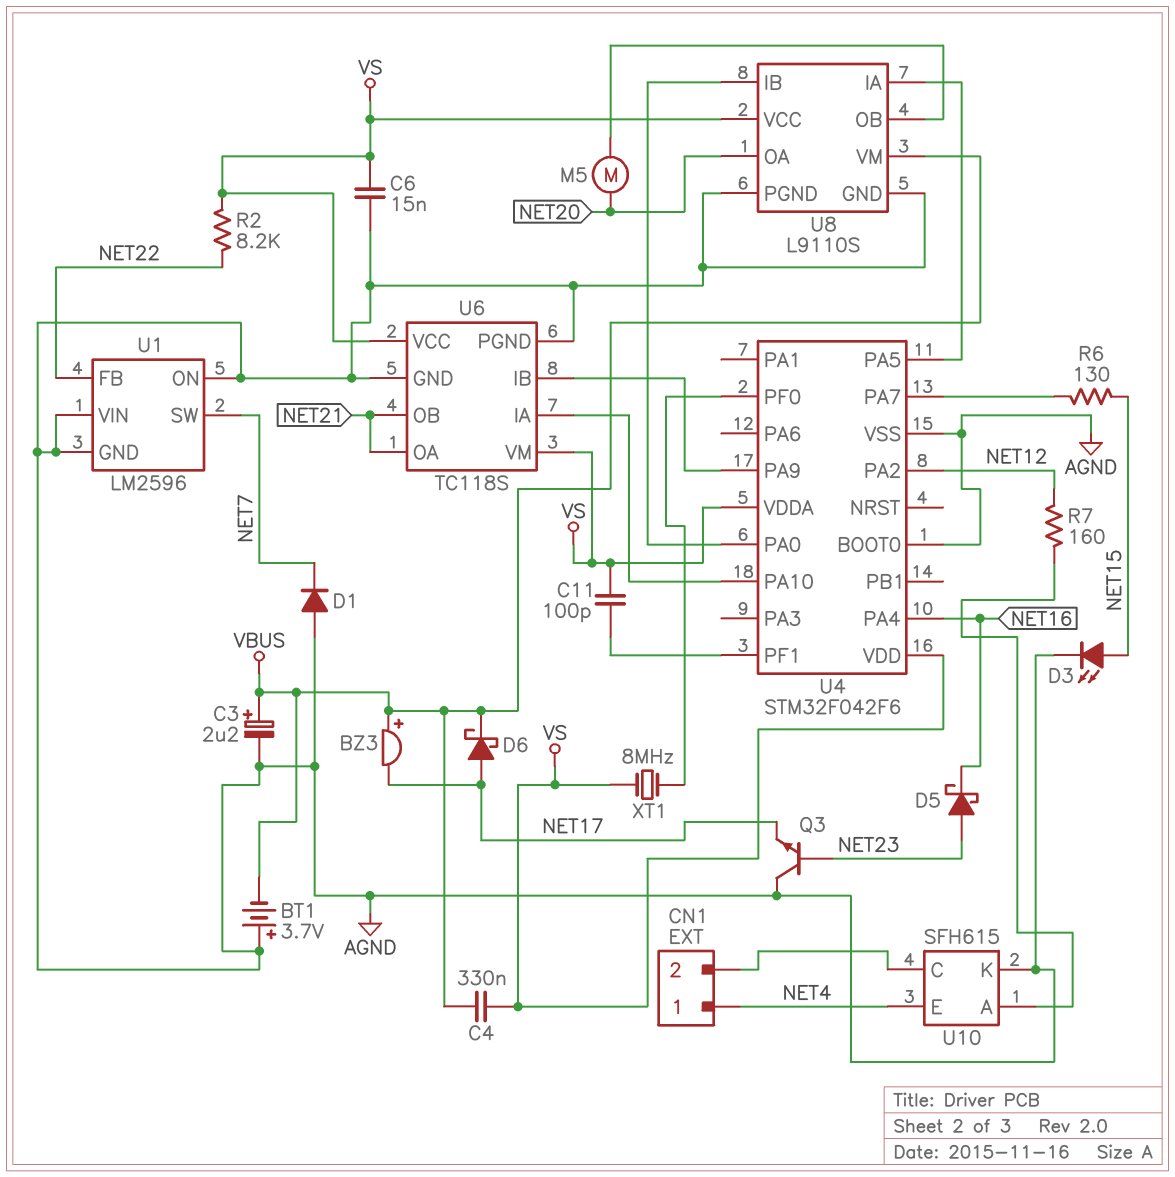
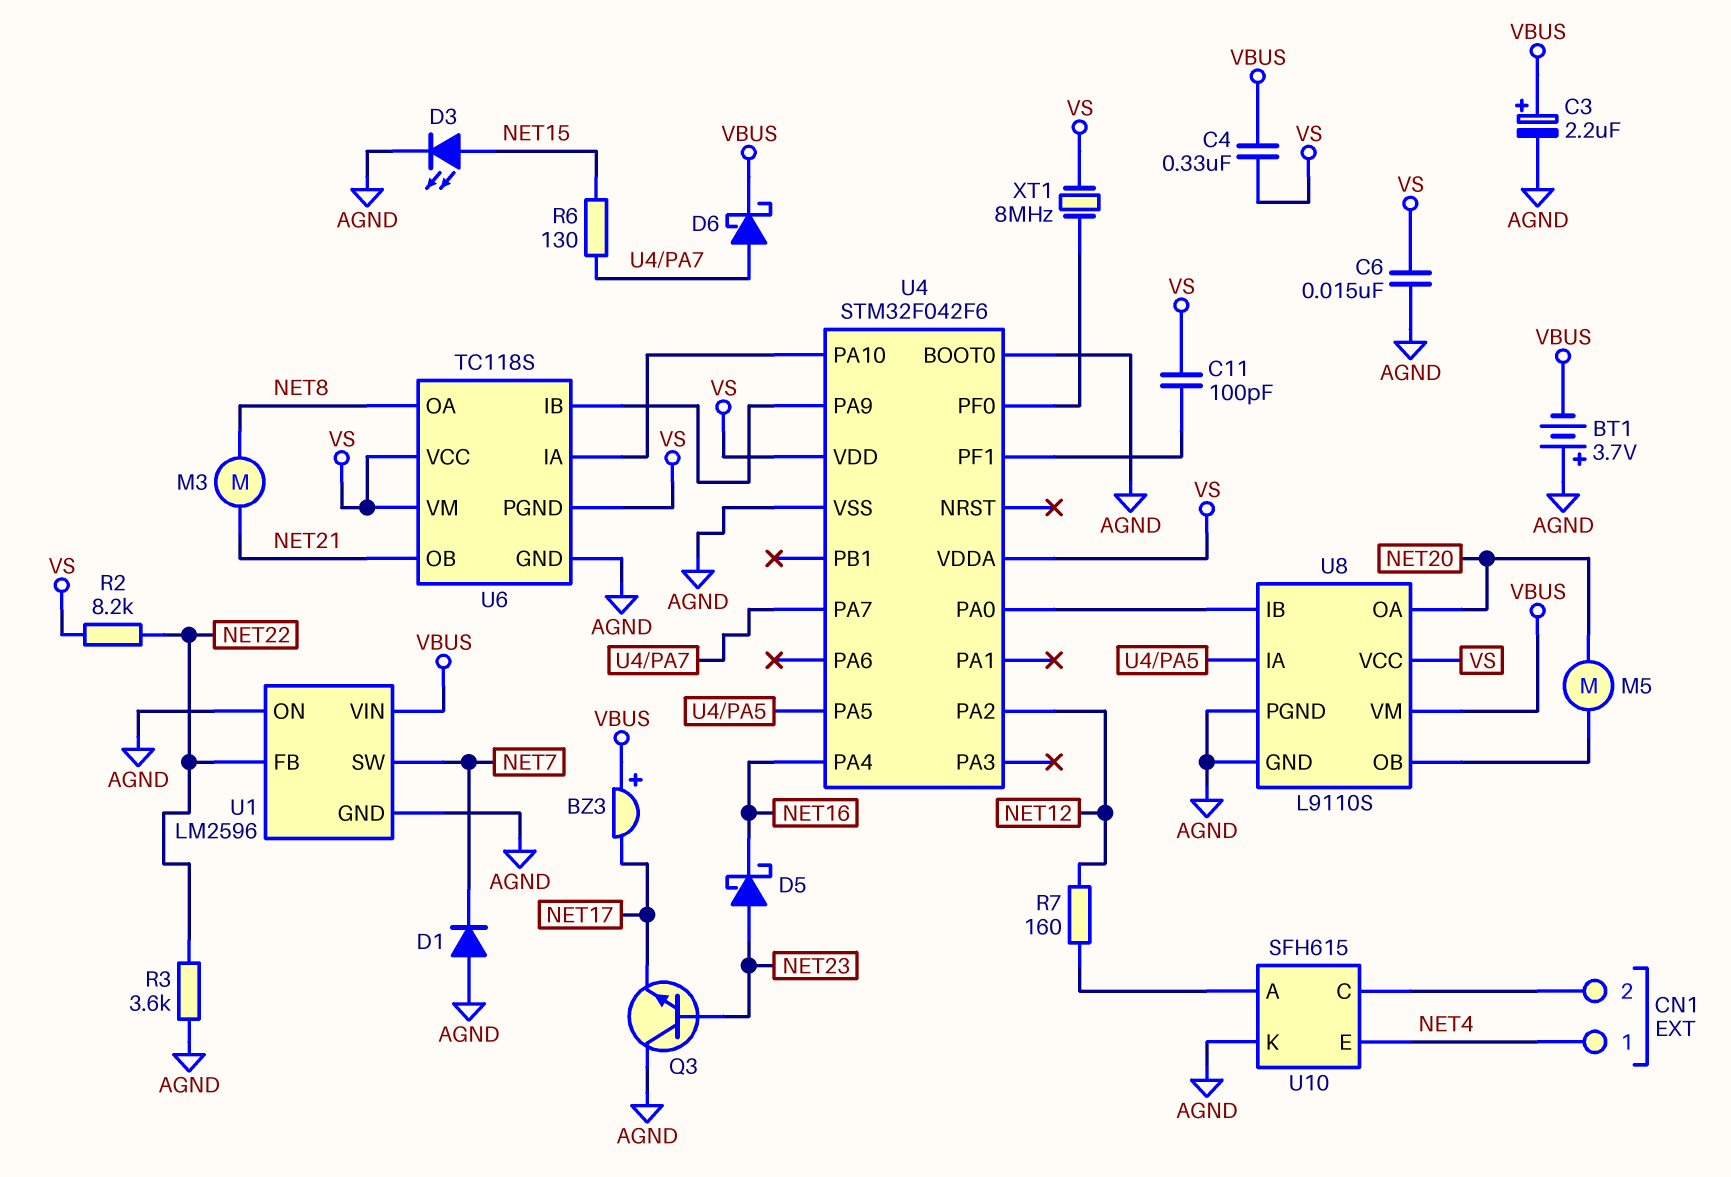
D6: schottky (A NET17, K VBUS) -> schottky (A U4/PA7, K VBUS)
M3: none -> motor (NET8, NET21)
R3: none -> 3.6k (AGND, NET22)
U1 pin VIN: AGND -> VBUS
U6 pin OA: NET21 -> NET8
U6 pin PGND: AGND -> VS

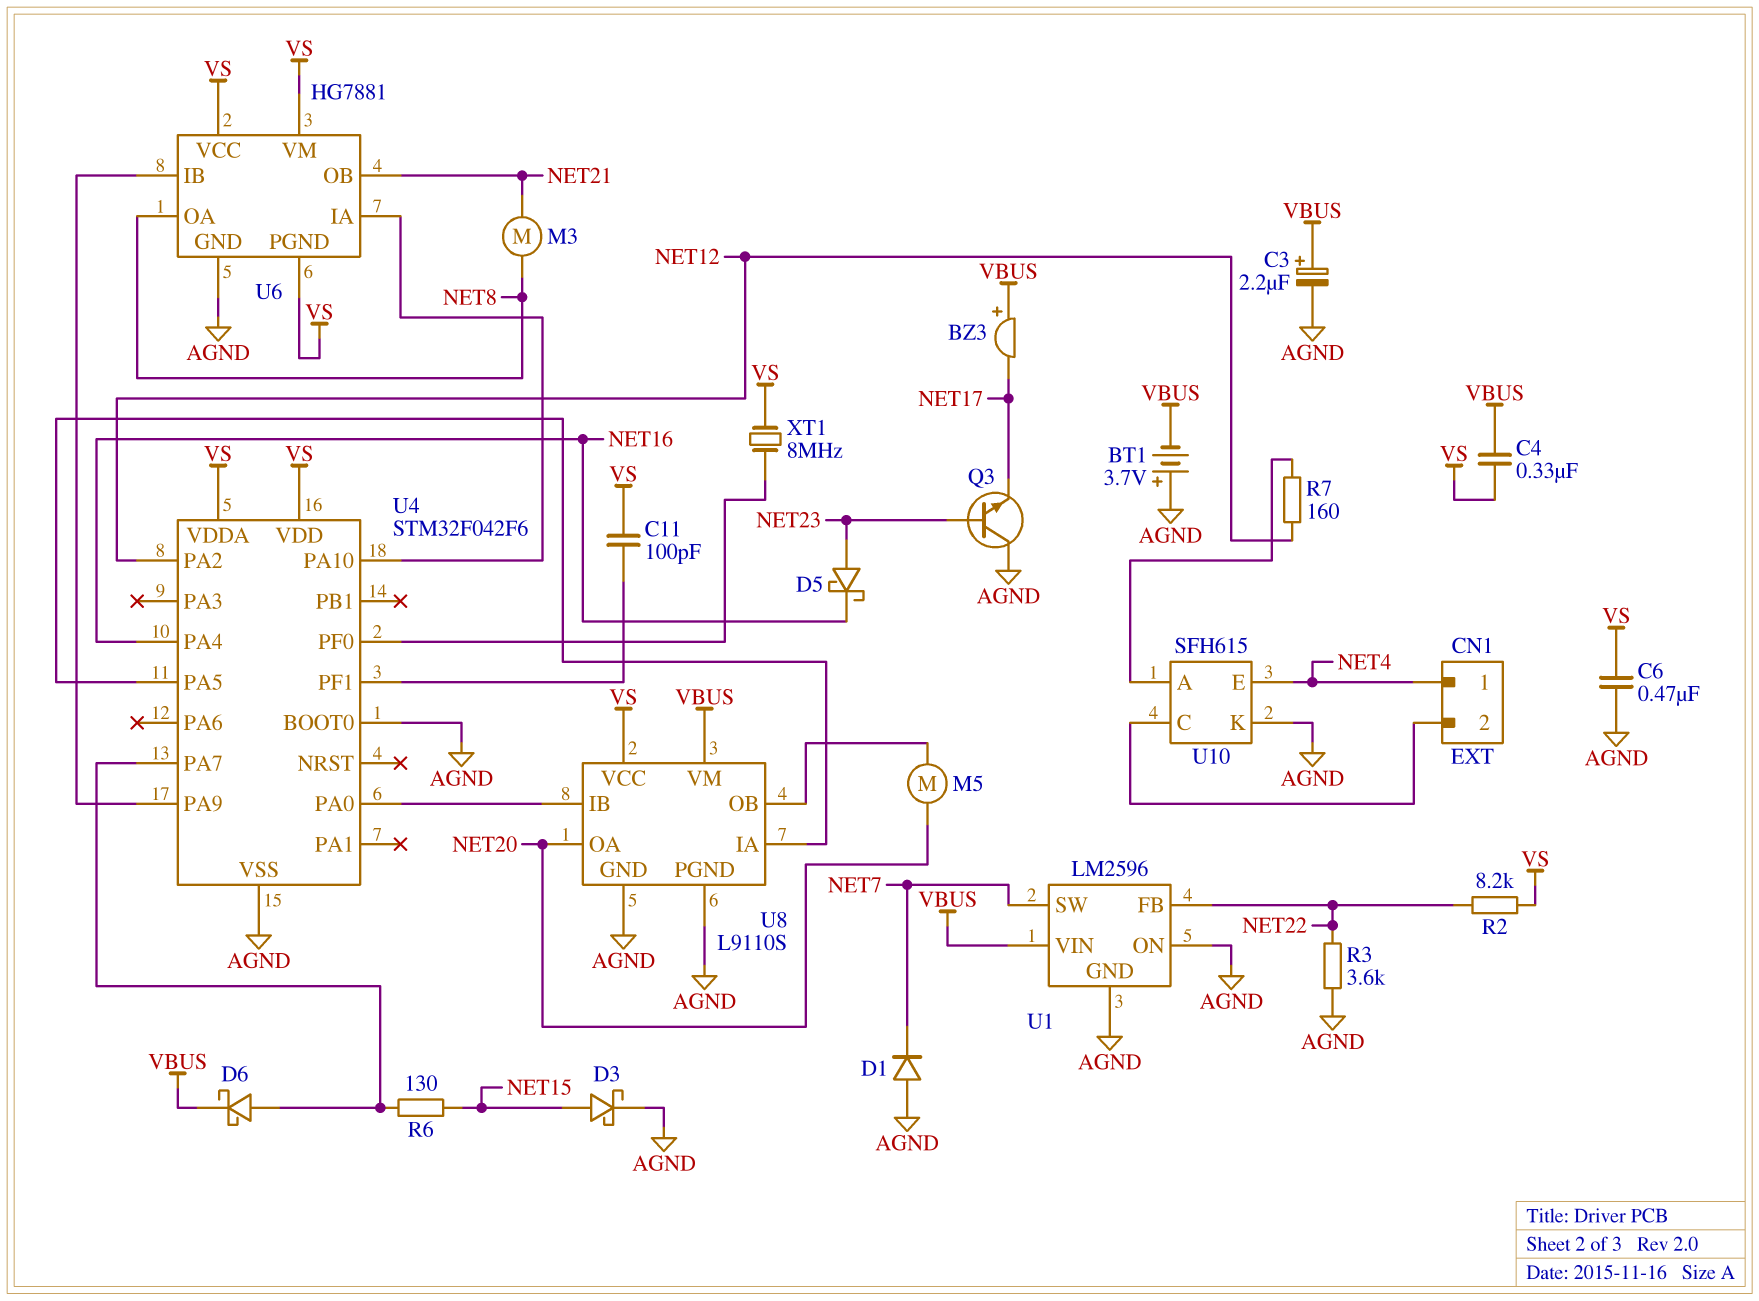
C6: 15nF (AGND, VS) -> 470nF (AGND, VS)
D3: LED (A NET15, K AGND) -> schottky (A NET15, K AGND)
U6: TC118S -> HG7881

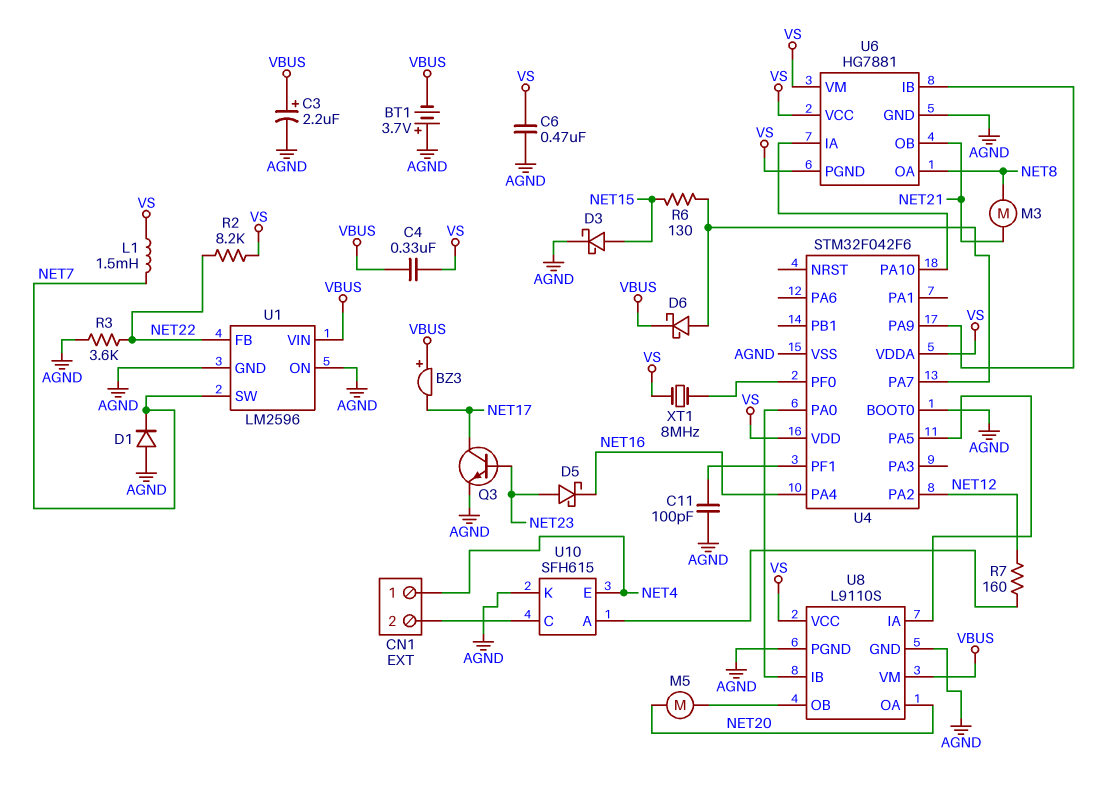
C11: 100pF (U4/PF1, VS) -> 100pF (AGND, U4/PF1)
L1: none -> 1.5mH (NET7, VS)
Q3: NPN (B NET23, C AGND, E NET17) -> NPN (B NET23, C NET17, E AGND)

